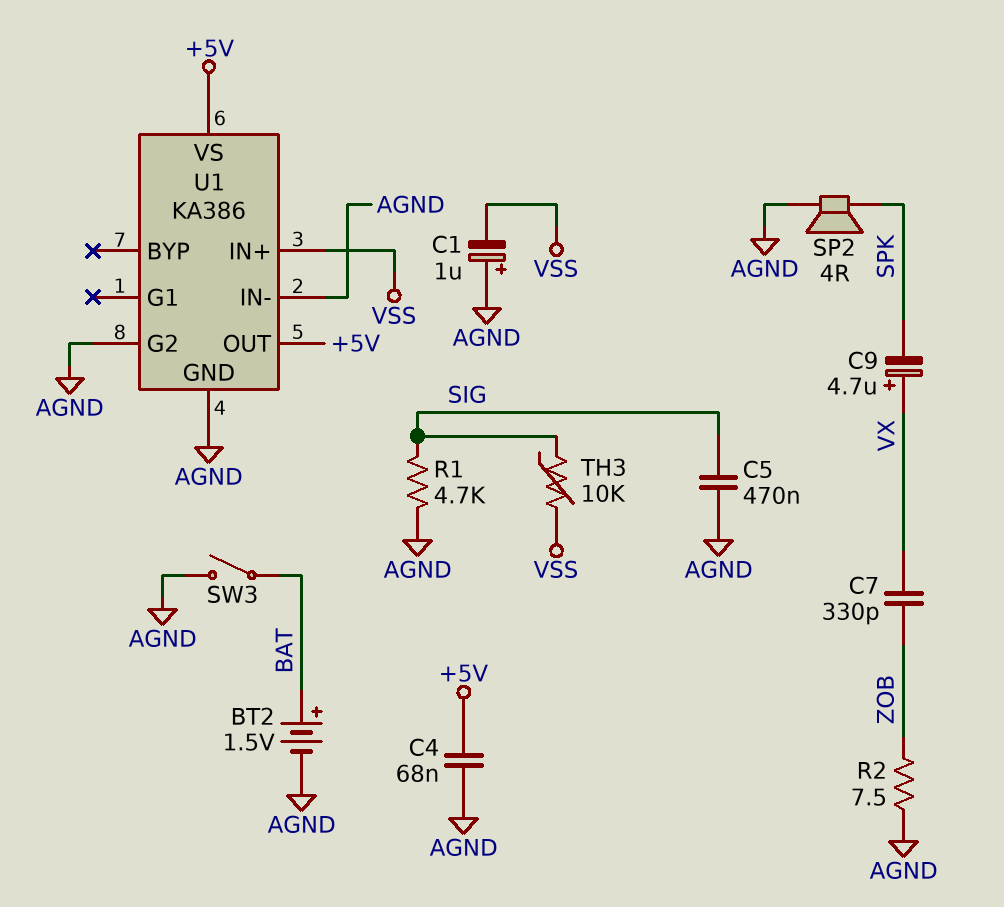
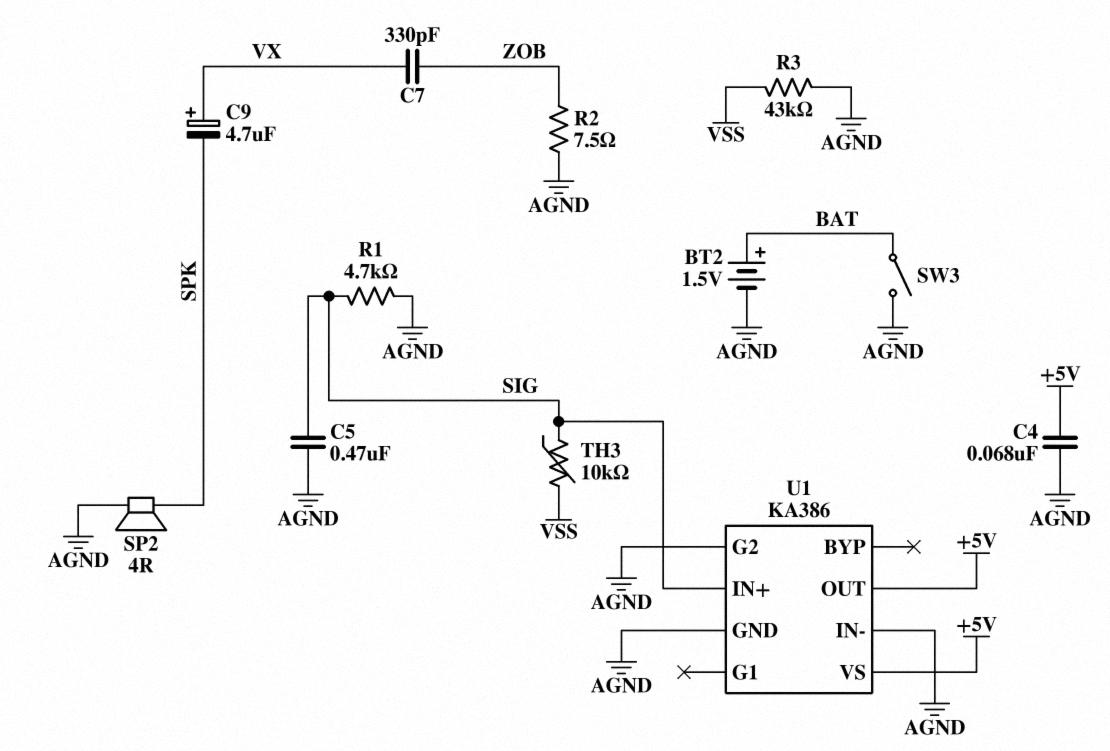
C1: 1uF (plus AGND, minus VSS) -> none
R3: none -> 43k (AGND, VSS)
U1 pin IN+: VSS -> SIG

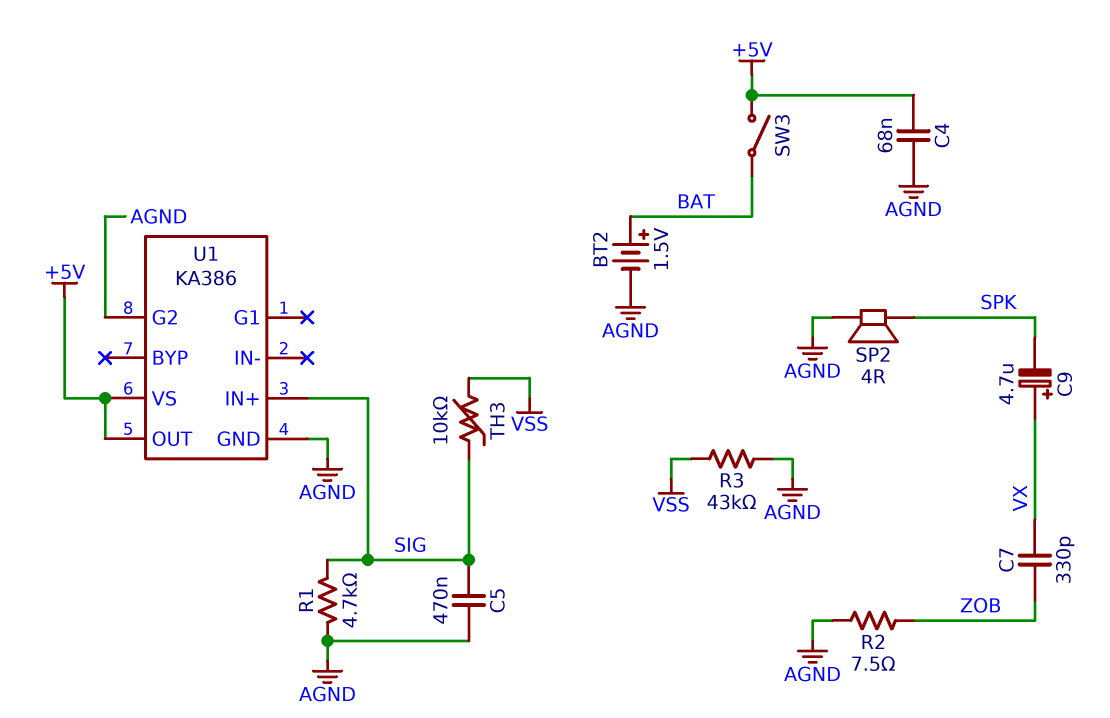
SW3: switch (AGND, BAT) -> switch (+5V, BAT)
U1 pin IN-: AGND -> none

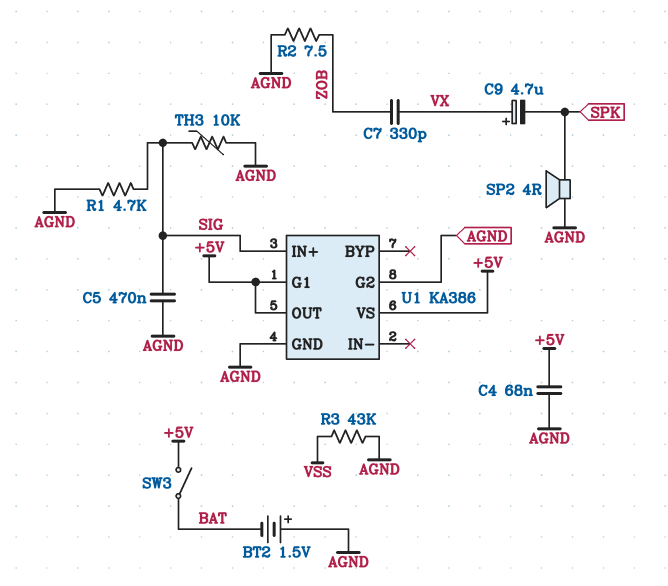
BT2: 1.5V (plus BAT, minus AGND) -> 1.5V (plus AGND, minus BAT)
TH3: 10k (SIG, VSS) -> 10k (AGND, SIG)
U1 pin G1: none -> +5V

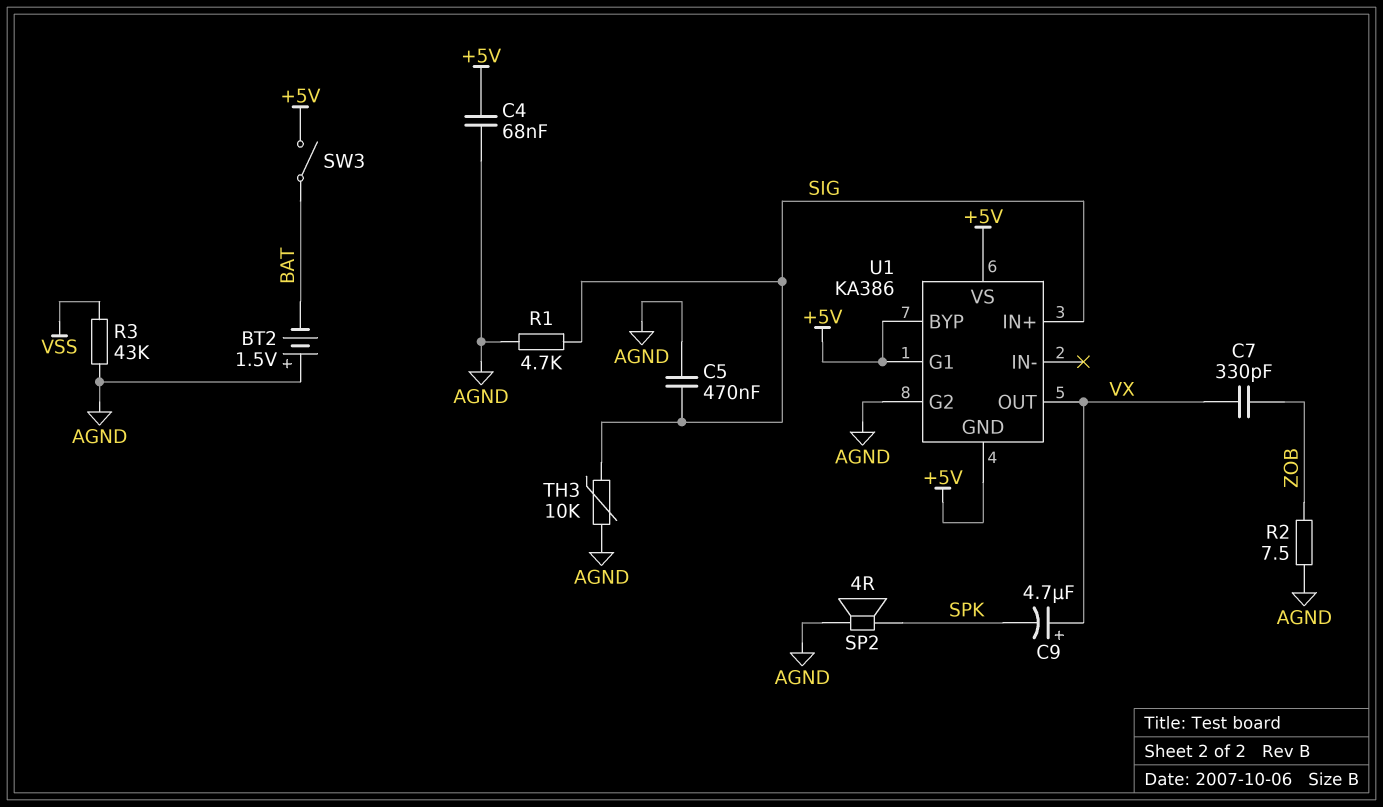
U1 pin BYP: none -> +5V
U1 pin GND: AGND -> +5V
U1 pin OUT: +5V -> VX

